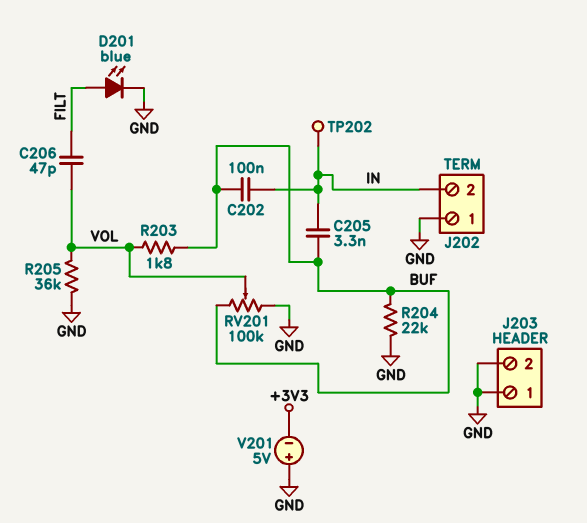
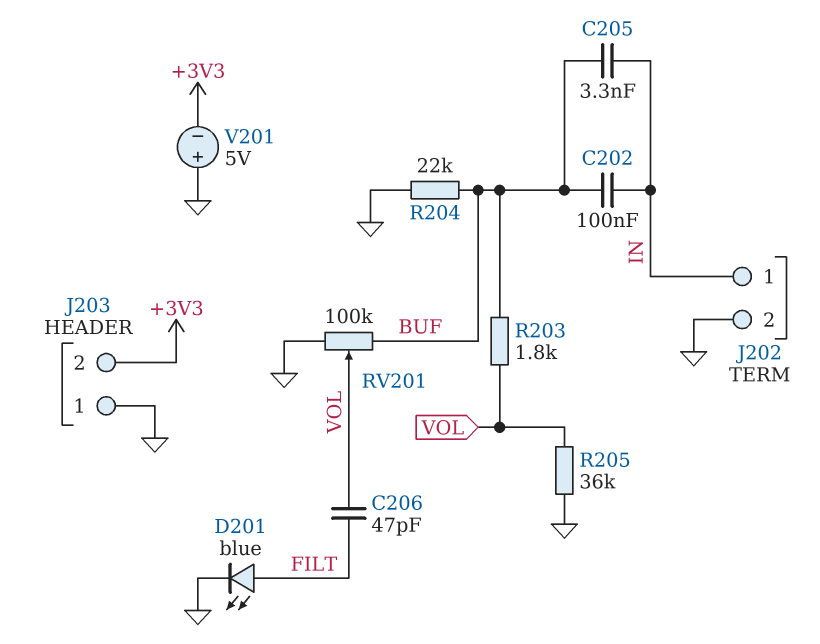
J202 pin 1: GND -> IN
J202 pin 2: IN -> GND
J203 pin 2: GND -> +3V3
TP202: test point (IN) -> none

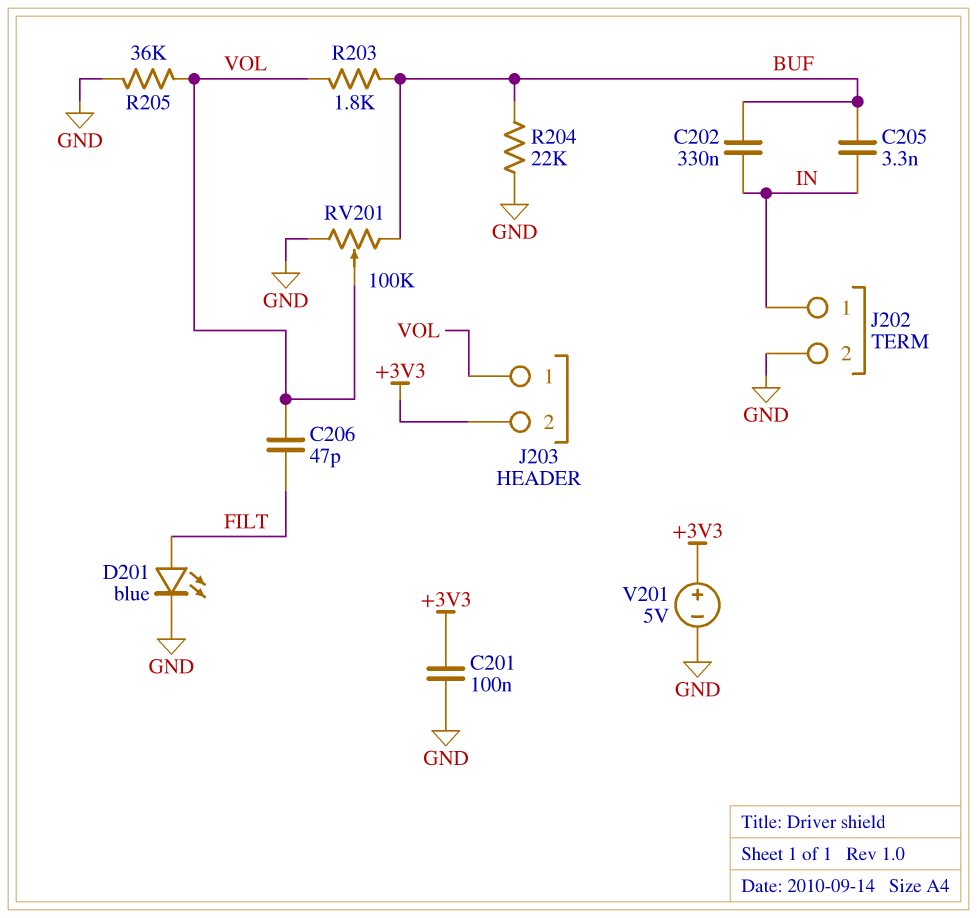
C201: none -> 100nF (+3V3, GND)
C202: 100nF (BUF, IN) -> 330nF (BUF, IN)
J203 pin 1: GND -> VOL
V201: 5V (plus GND, minus +3V3) -> 5V (plus +3V3, minus GND)

